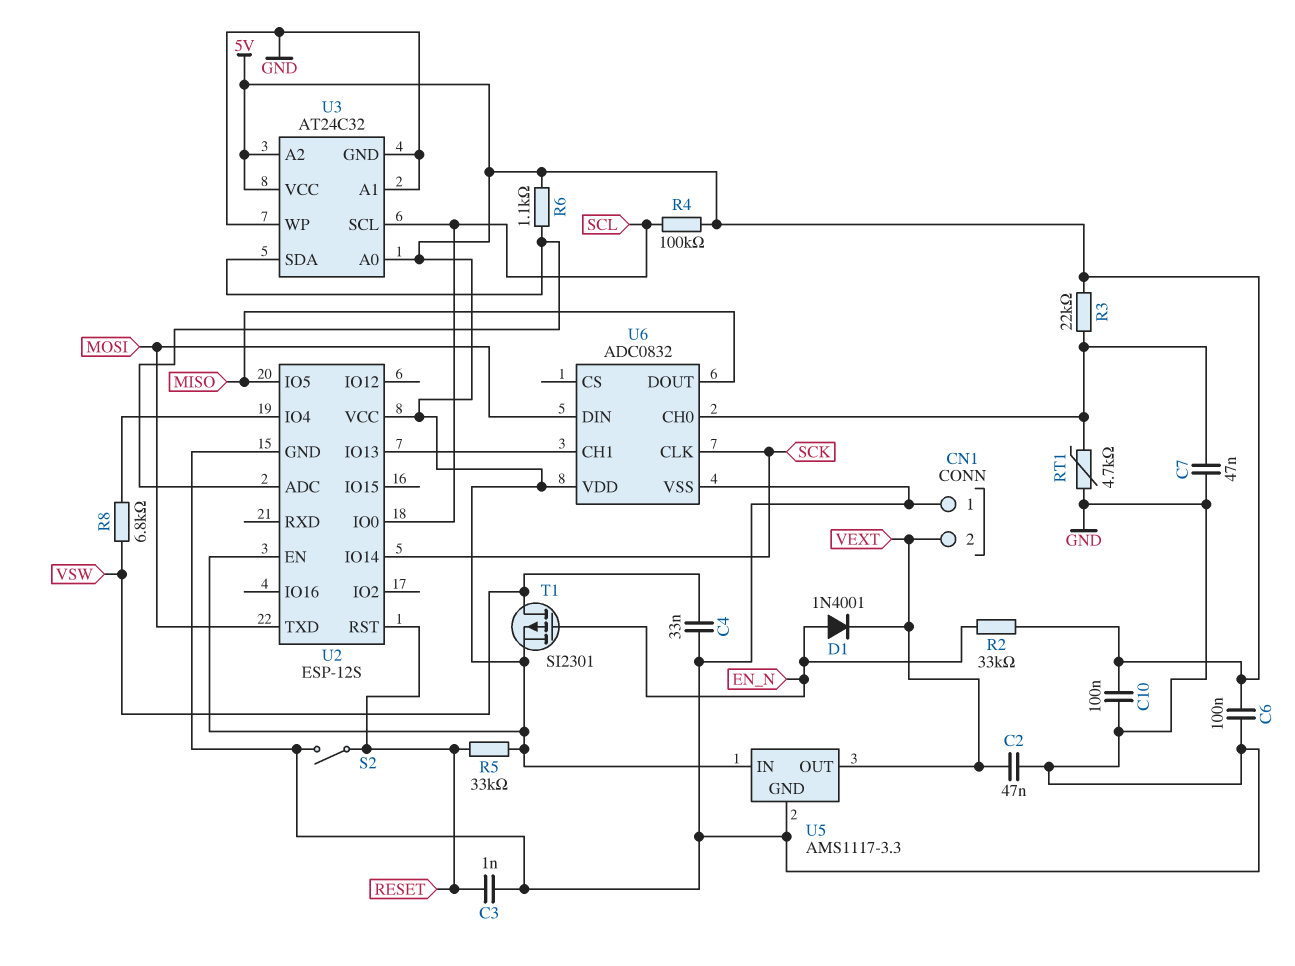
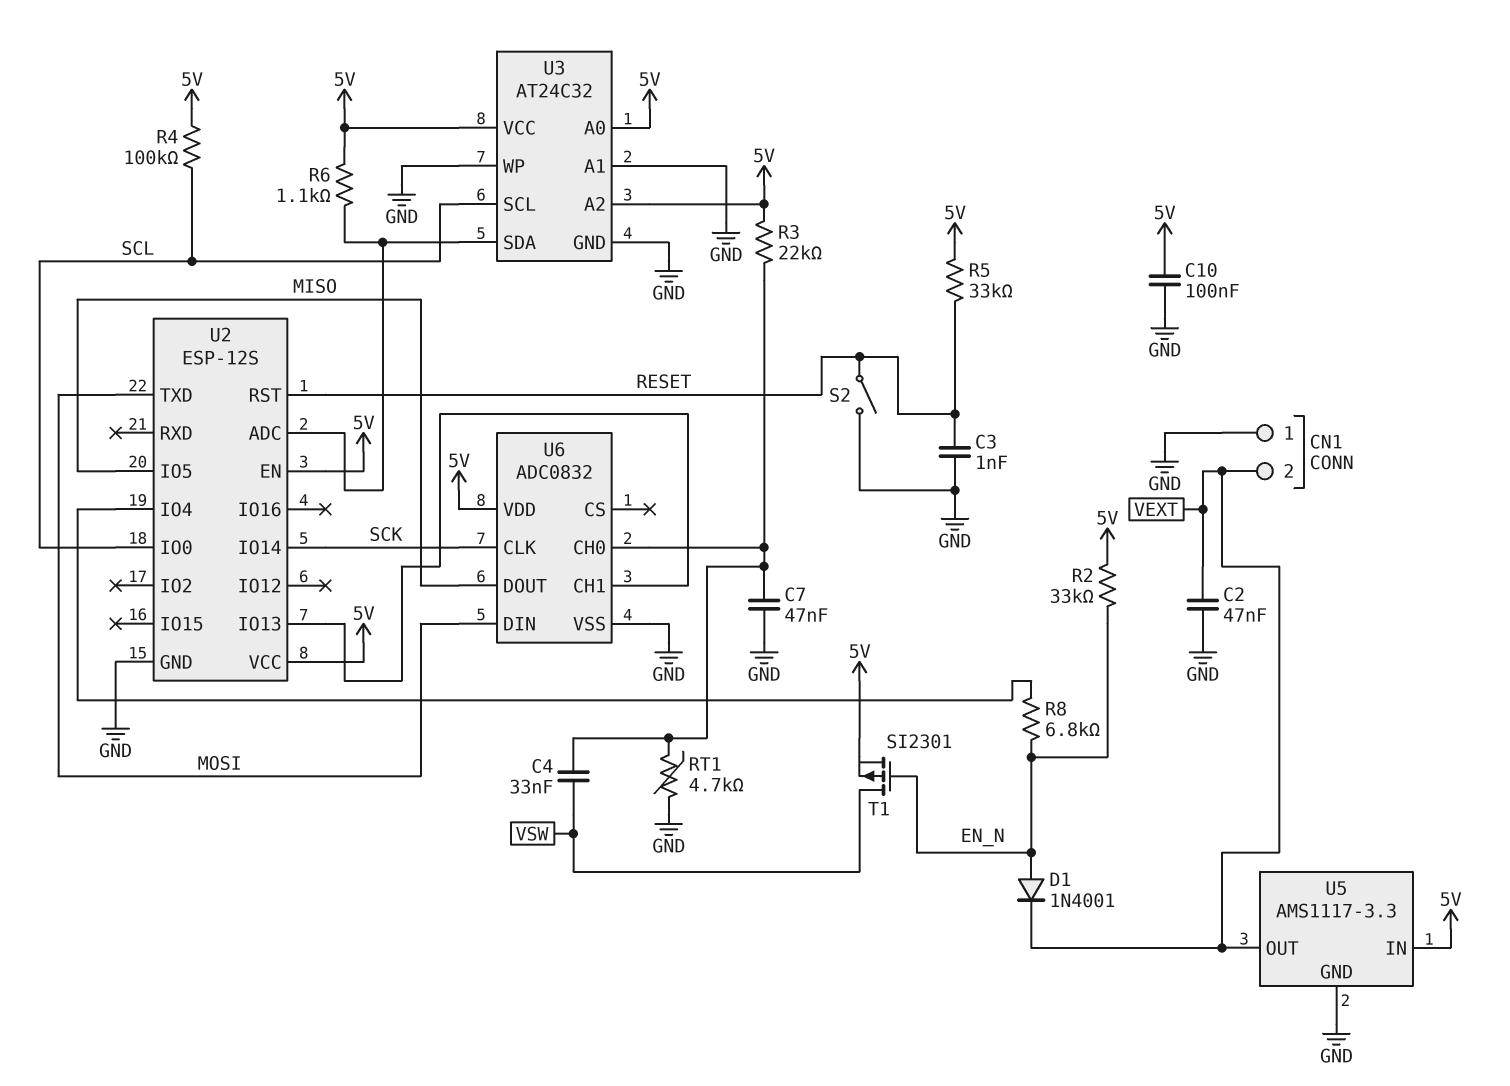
C4: 33nF (GND, VSW) -> 33nF (U6/CH0, VSW)
C6: 100nF (5V, GND) -> none
R8: 6.8k (U2/IO4, VSW) -> 6.8k (EN_N, U2/IO4)

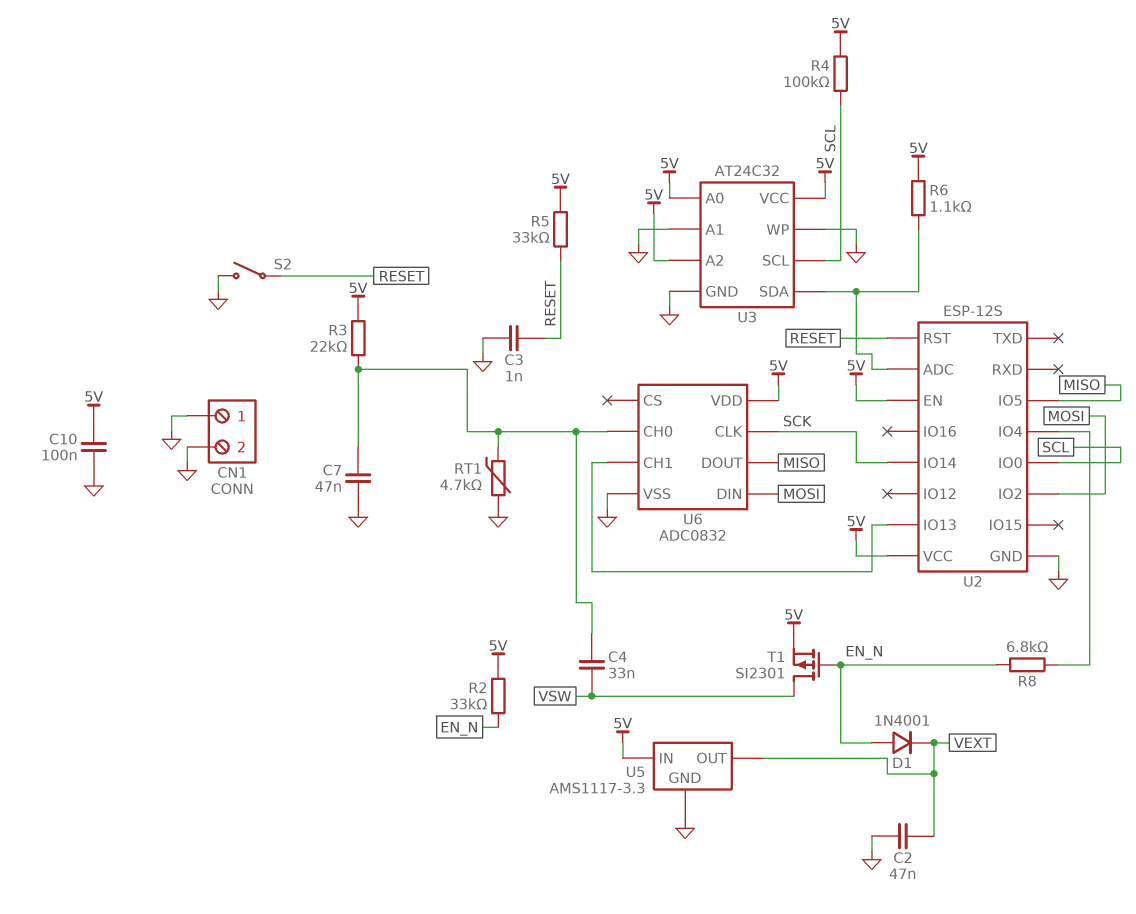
CN1 pin 2: VEXT -> GND
U2 pin IO2: none -> MOSI
U2 pin TXD: MOSI -> none

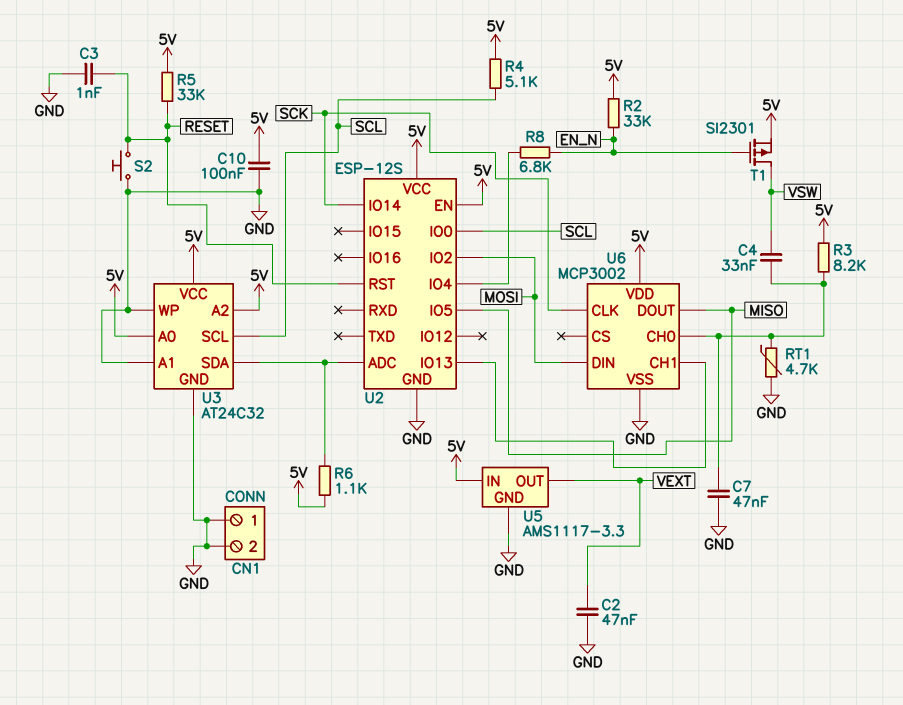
D1: diode 1N4001 (A EN_N, K VEXT) -> none
R3: 22k (5V, U6/CH0) -> 8.2k (5V, U6/CH0)
R4: 100k (5V, SCL) -> 5.1k (5V, SCL)
S2: switch (GND, RESET) -> button (GND, RESET)
U6: ADC0832 -> MCP3002

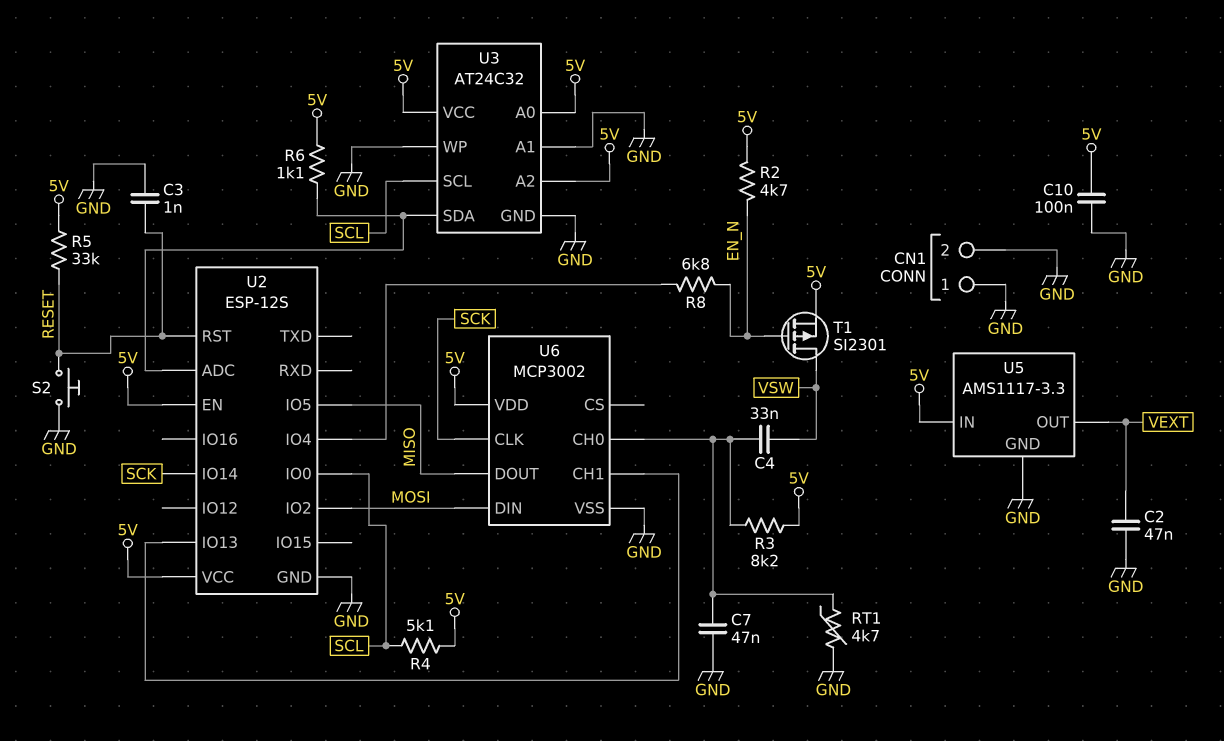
R2: 33k (5V, EN_N) -> 4.7k (5V, EN_N)

